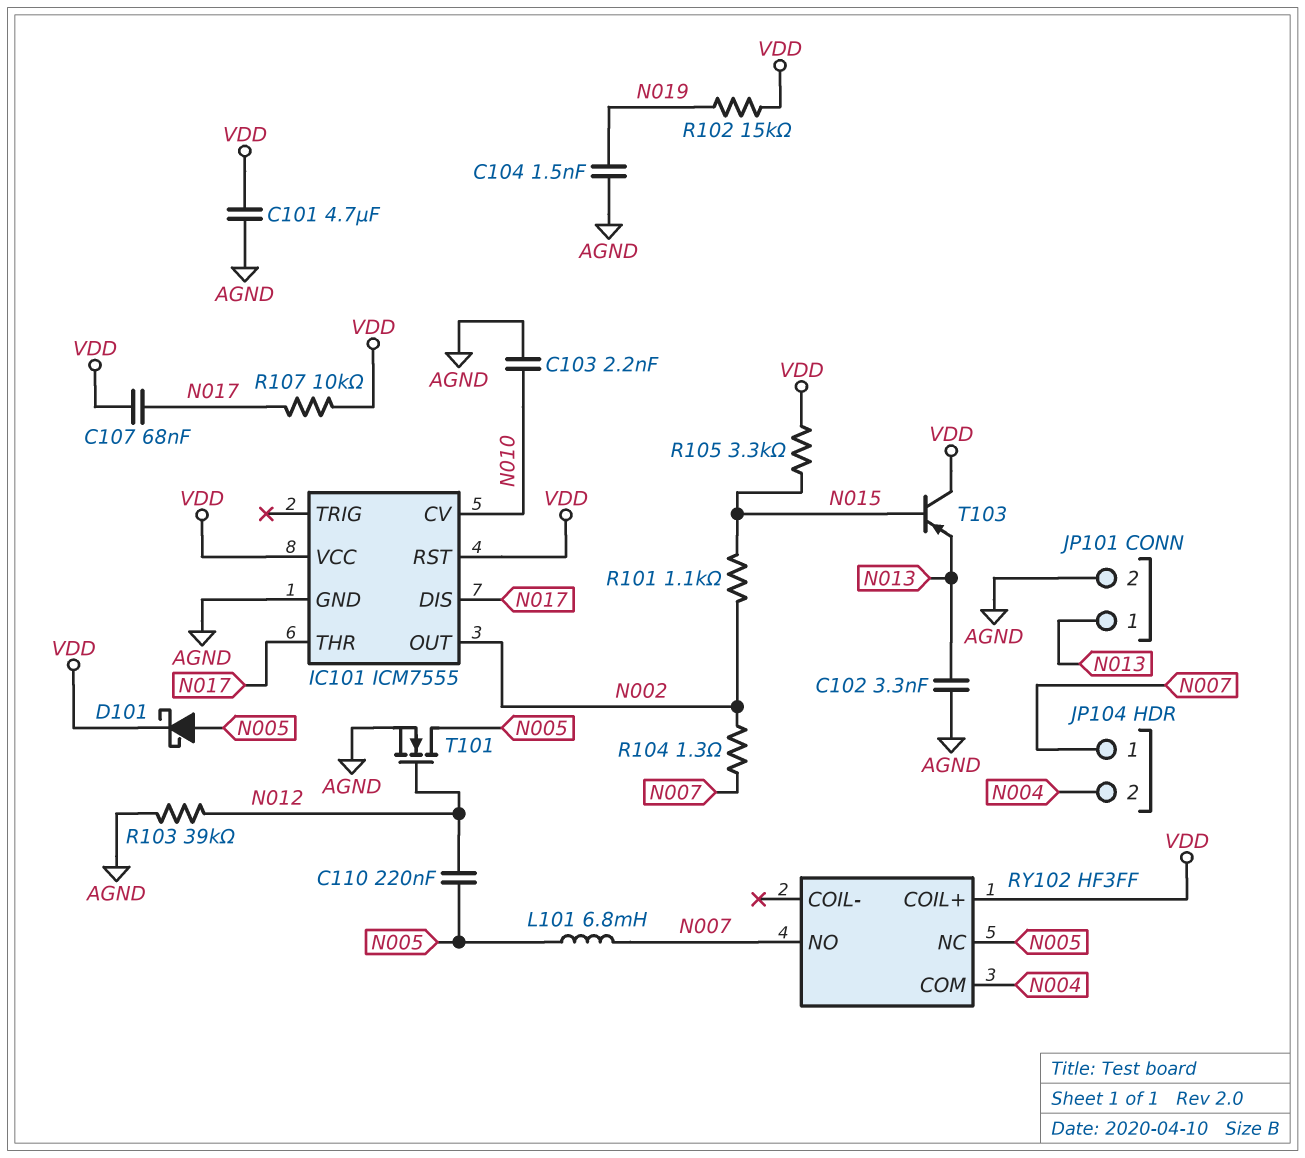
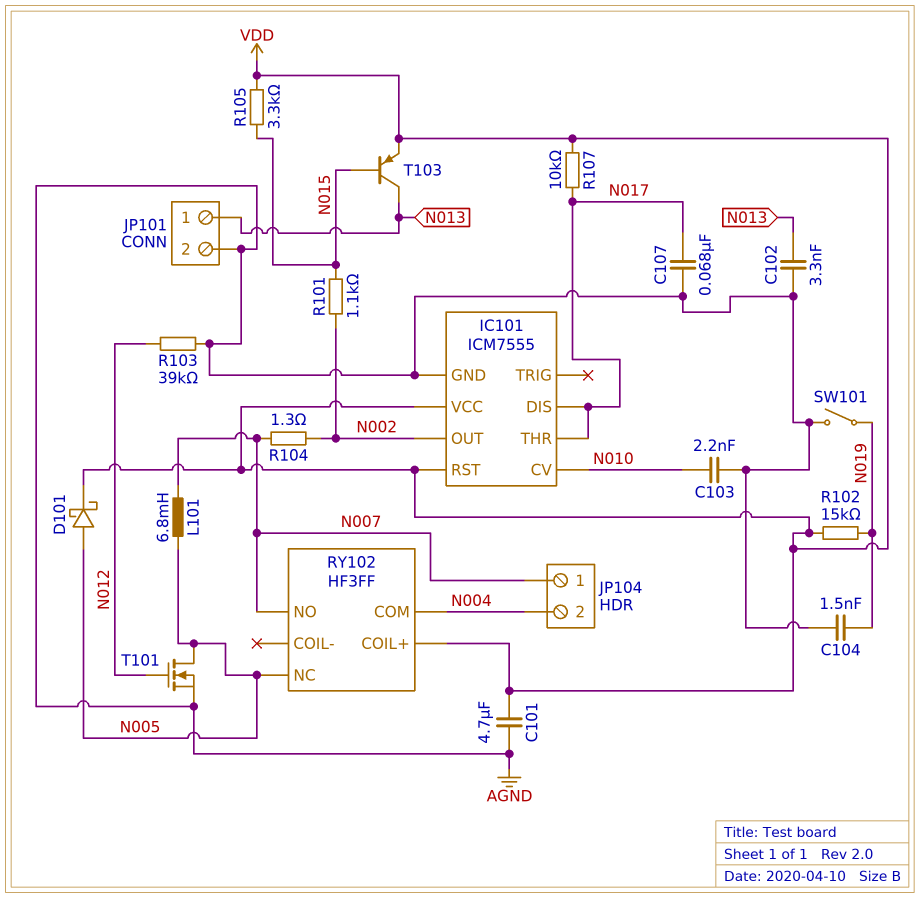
C107: 68nF (N017, VDD) -> 68nF (AGND, N017)
C110: 220nF (N005, N012) -> none
SW101: none -> switch (AGND, N019)
T103: PNP (B N015, C VDD, E N013) -> PNP (B N015, C N013, E VDD)

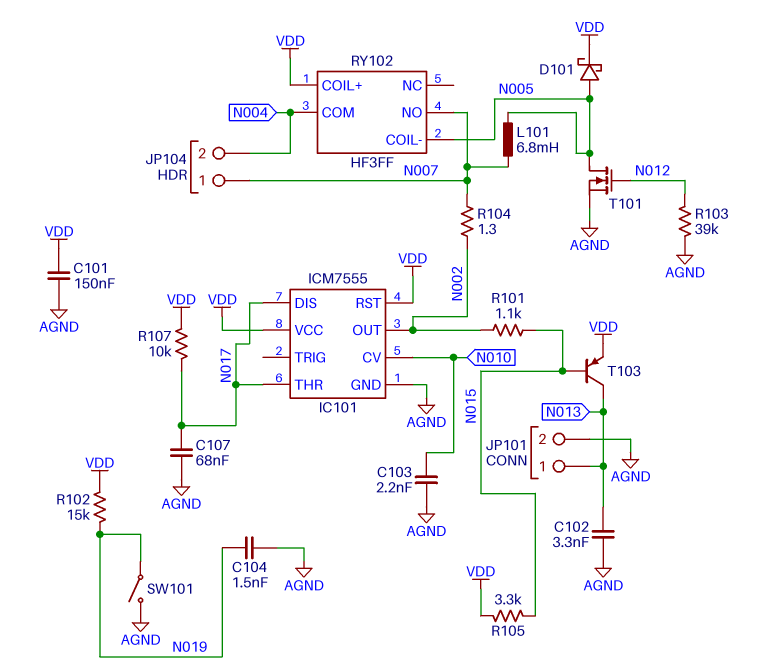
C101: 4.7uF (AGND, VDD) -> 150nF (AGND, VDD)
RY102 pin COIL-: none -> N005
RY102 pin NC: N005 -> none

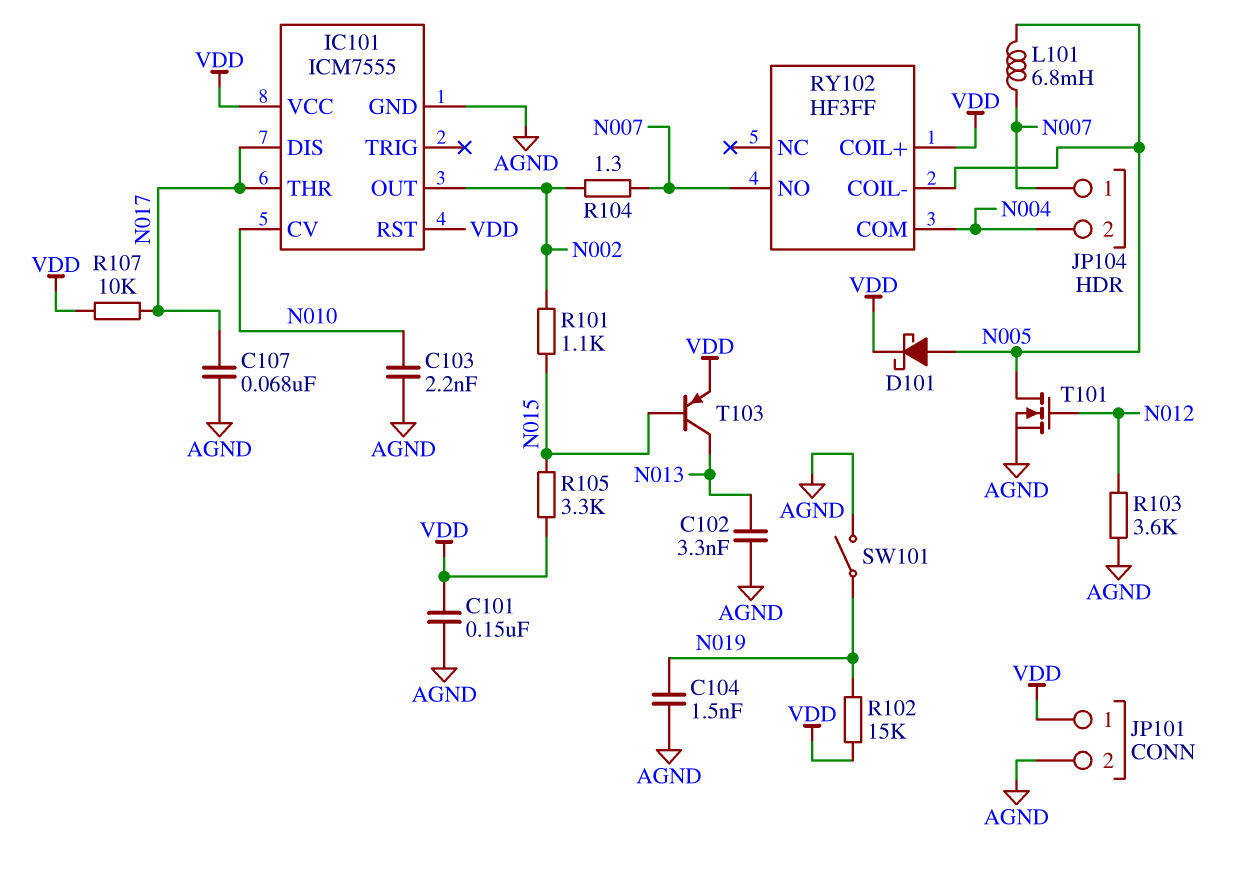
JP101 pin 1: N013 -> VDD
R103: 39k (AGND, N012) -> 3.6k (AGND, N012)

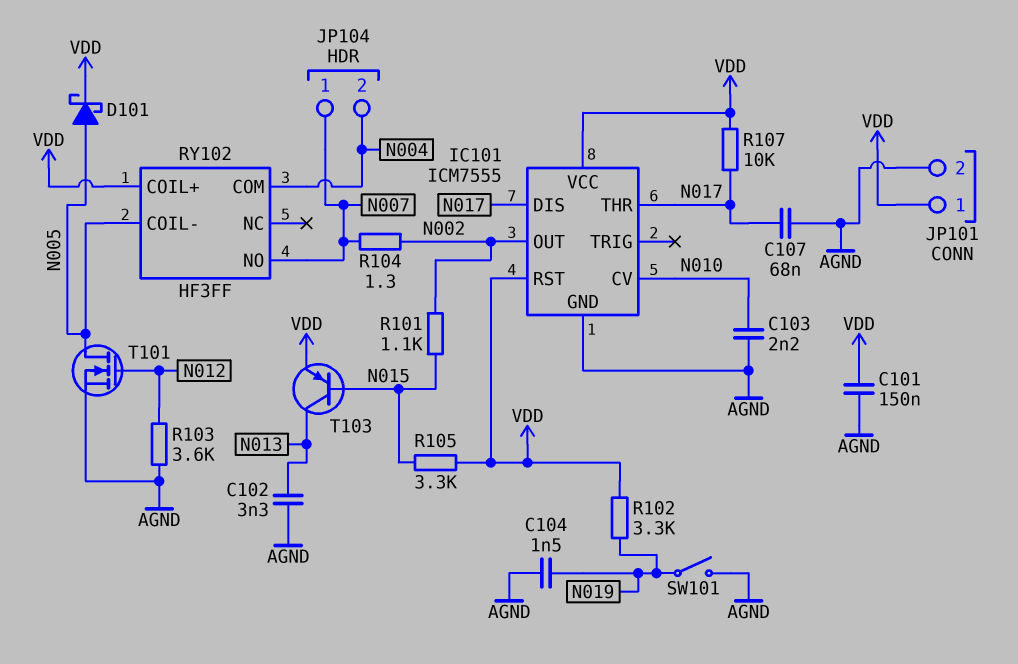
L101: 6.8mH (N005, N007) -> none
R102: 15k (N019, VDD) -> 3.3k (N019, VDD)

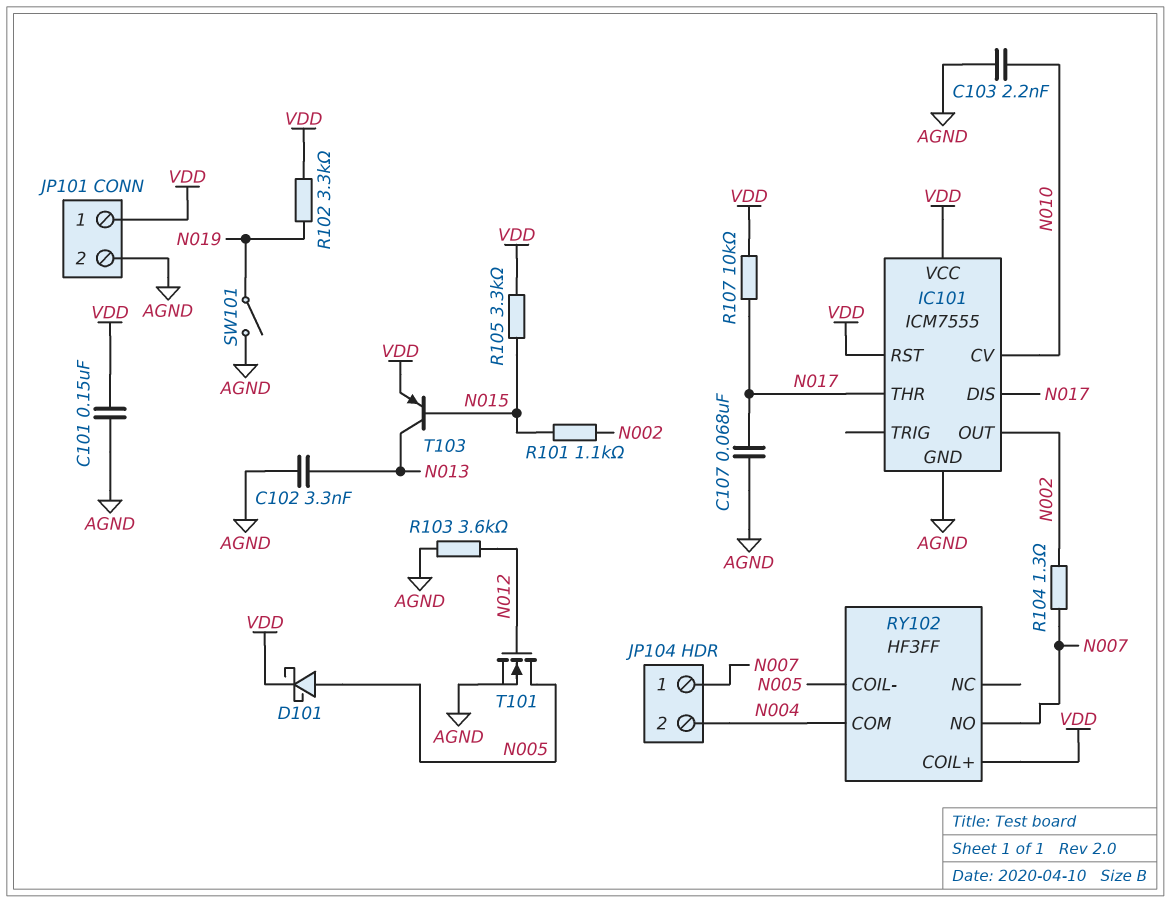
C104: 1.5nF (AGND, N019) -> none

